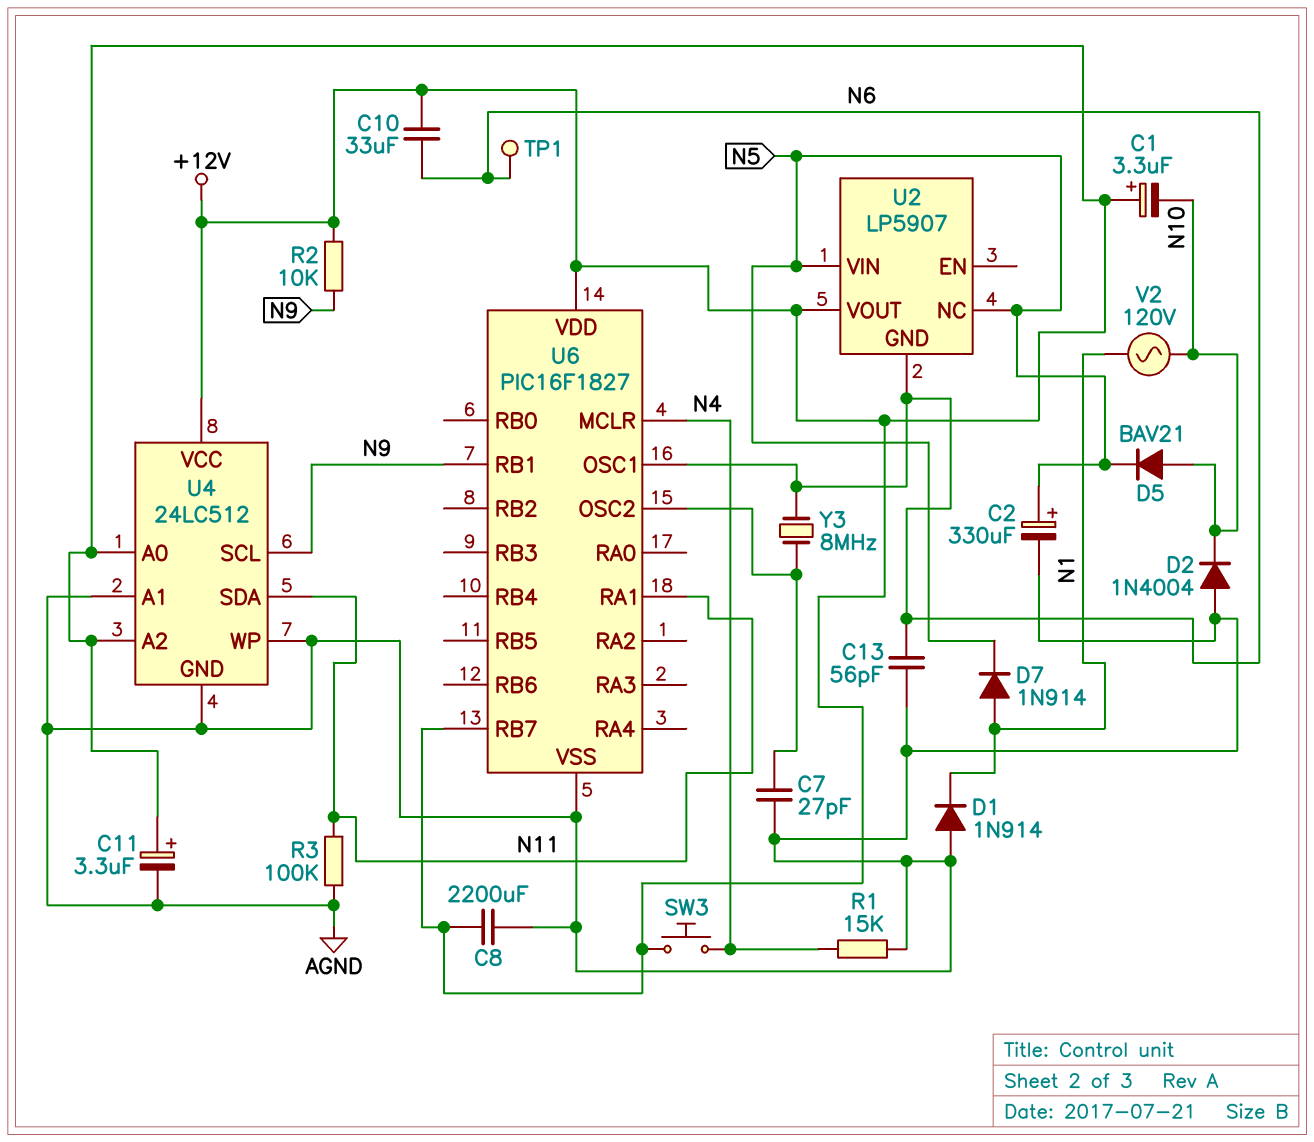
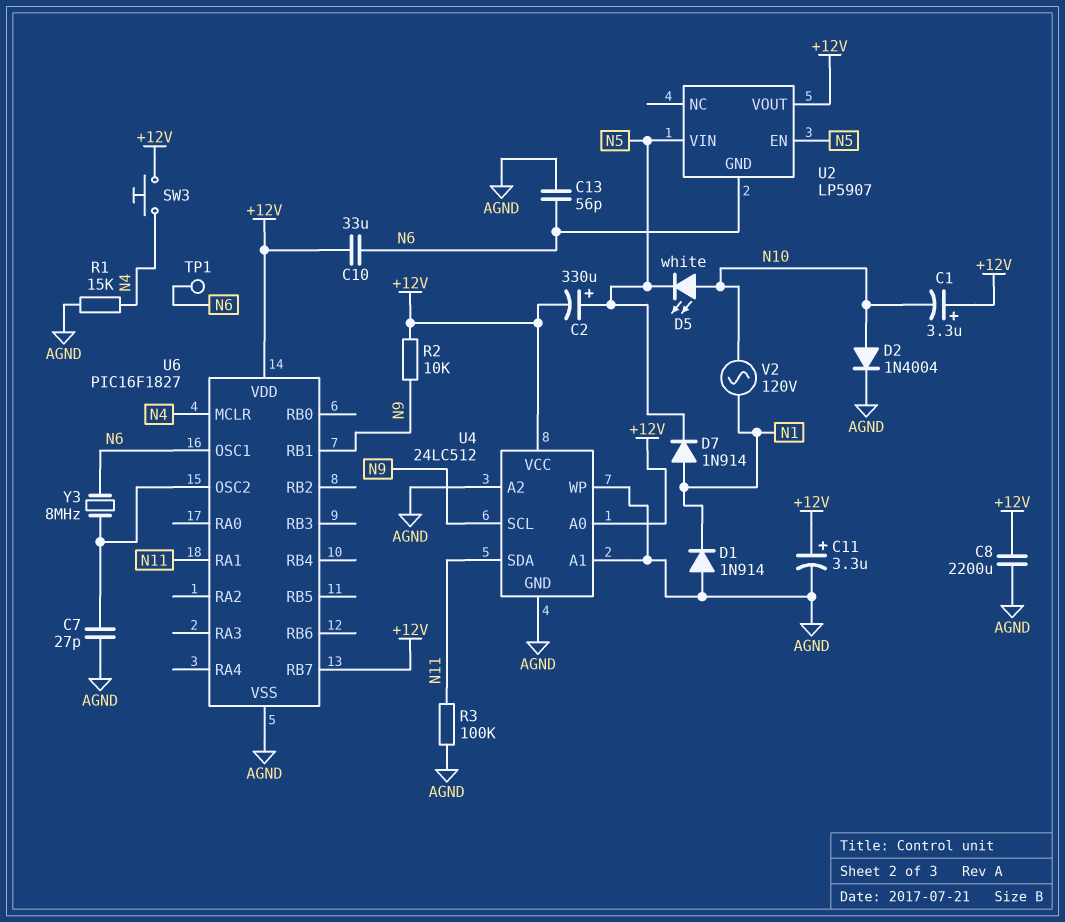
C2: 330uF (plus N5, minus AGND) -> 330uF (plus N5, minus +12V)
D2: diode 1N4004 (A AGND, K N10) -> diode 1N4004 (A N10, K AGND)
D5: diode BAV21 (A N10, K N5) -> LED white (A N10, K N5)
U2 pin EN: none -> N5
U2 pin NC: N5 -> none
U4 pin A2: +12V -> AGND

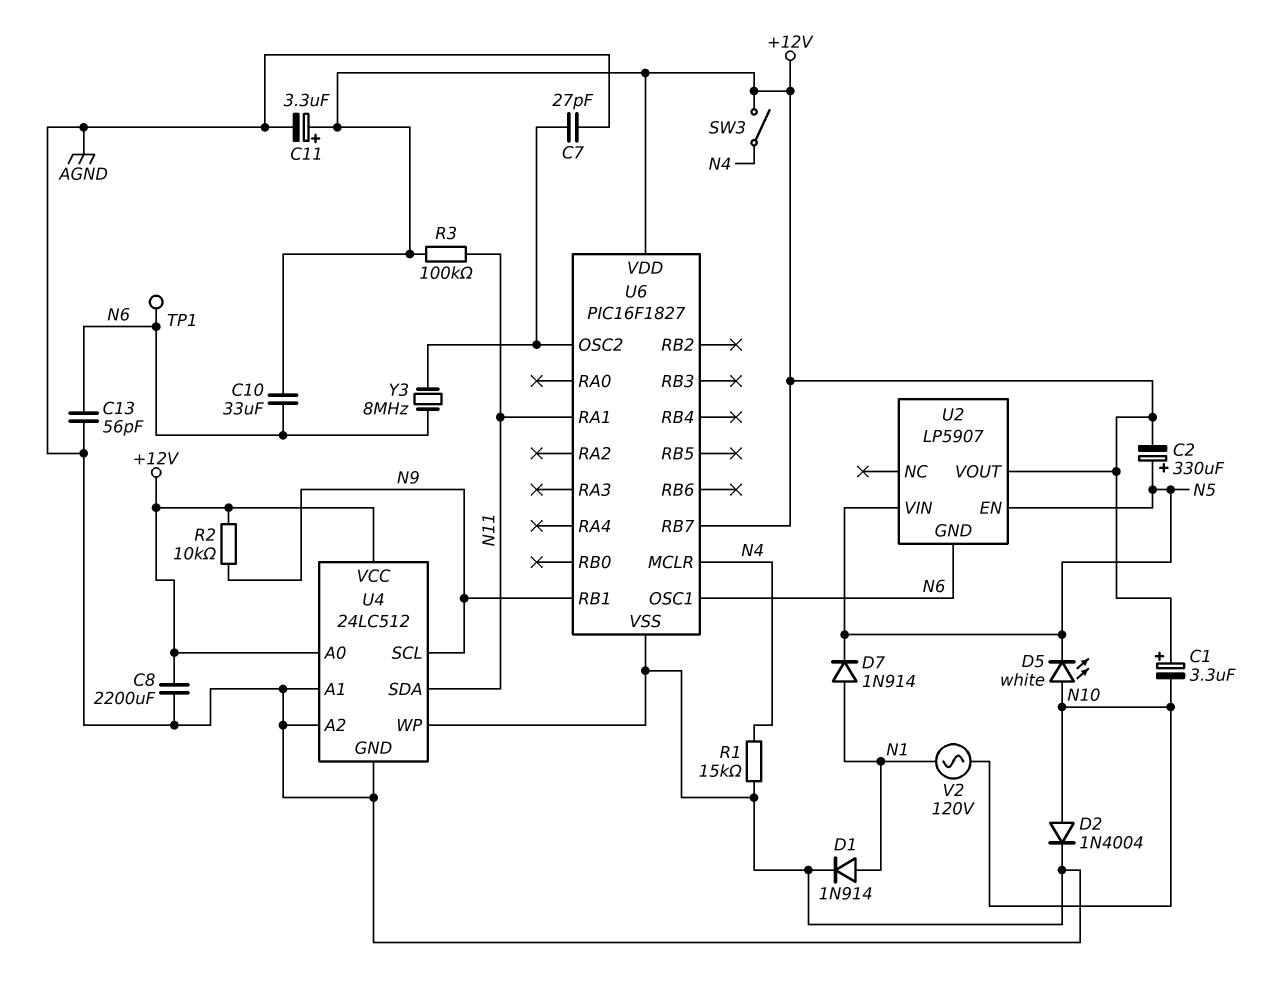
D1: diode 1N914 (A AGND, K N1) -> diode 1N914 (A N1, K AGND)
R3: 100k (AGND, N11) -> 100k (+12V, N11)
SW3: button (+12V, N4) -> switch (+12V, N4)

